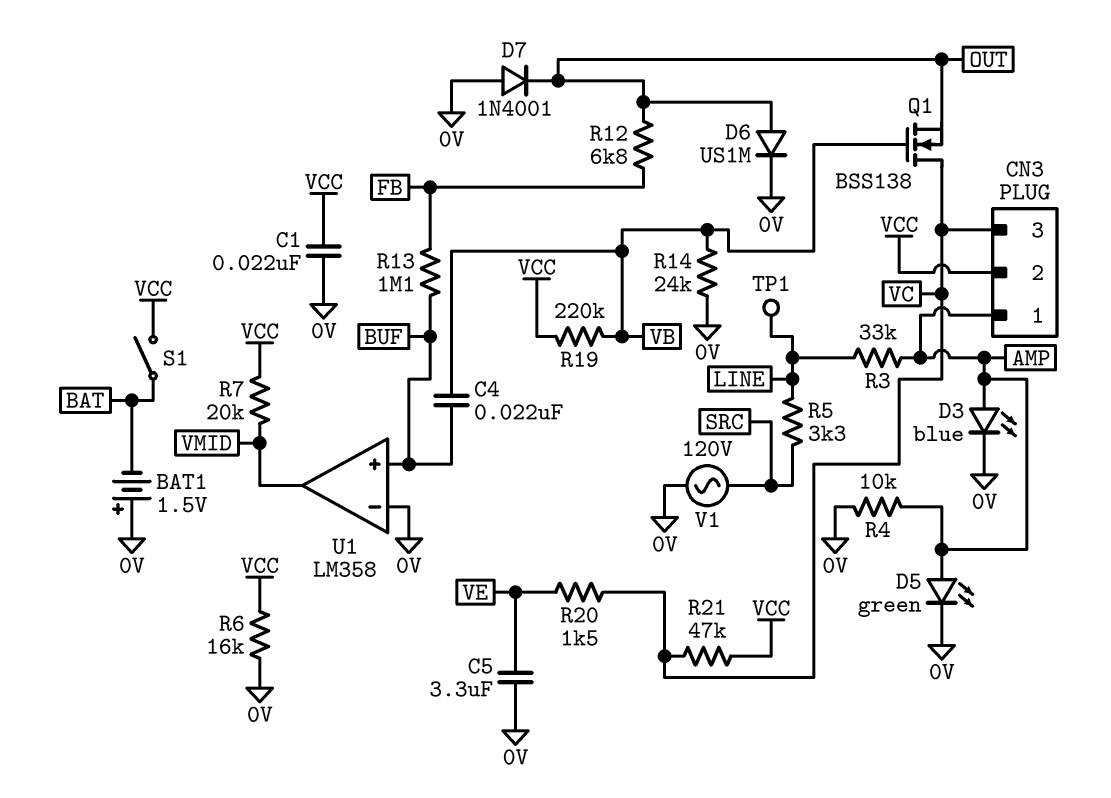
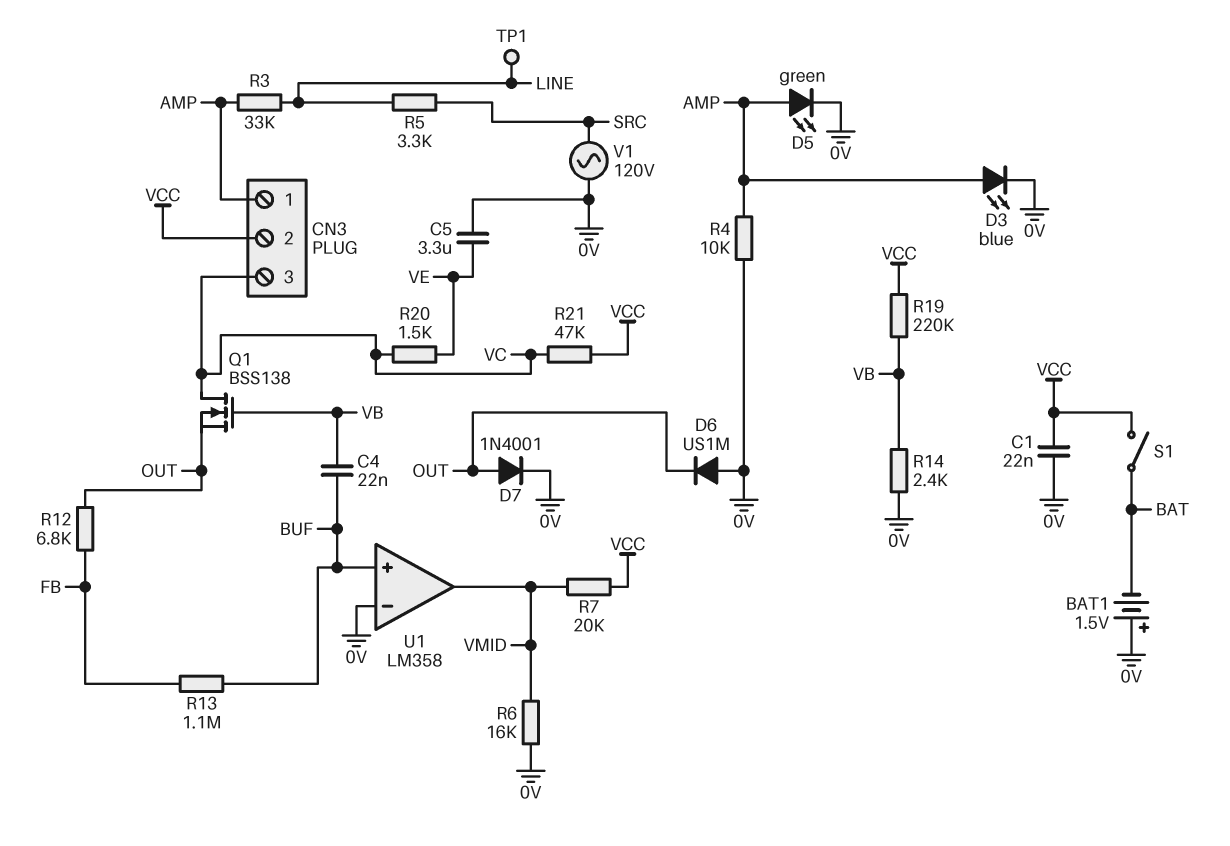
D6: diode US1M (A OUT, K 0V) -> diode US1M (A 0V, K OUT)
D7: diode 1N4001 (A 0V, K OUT) -> diode 1N4001 (A OUT, K 0V)
R6: 16k (0V, VCC) -> 16k (0V, VMID)
R14: 24k (0V, VB) -> 2.4k (0V, VB)

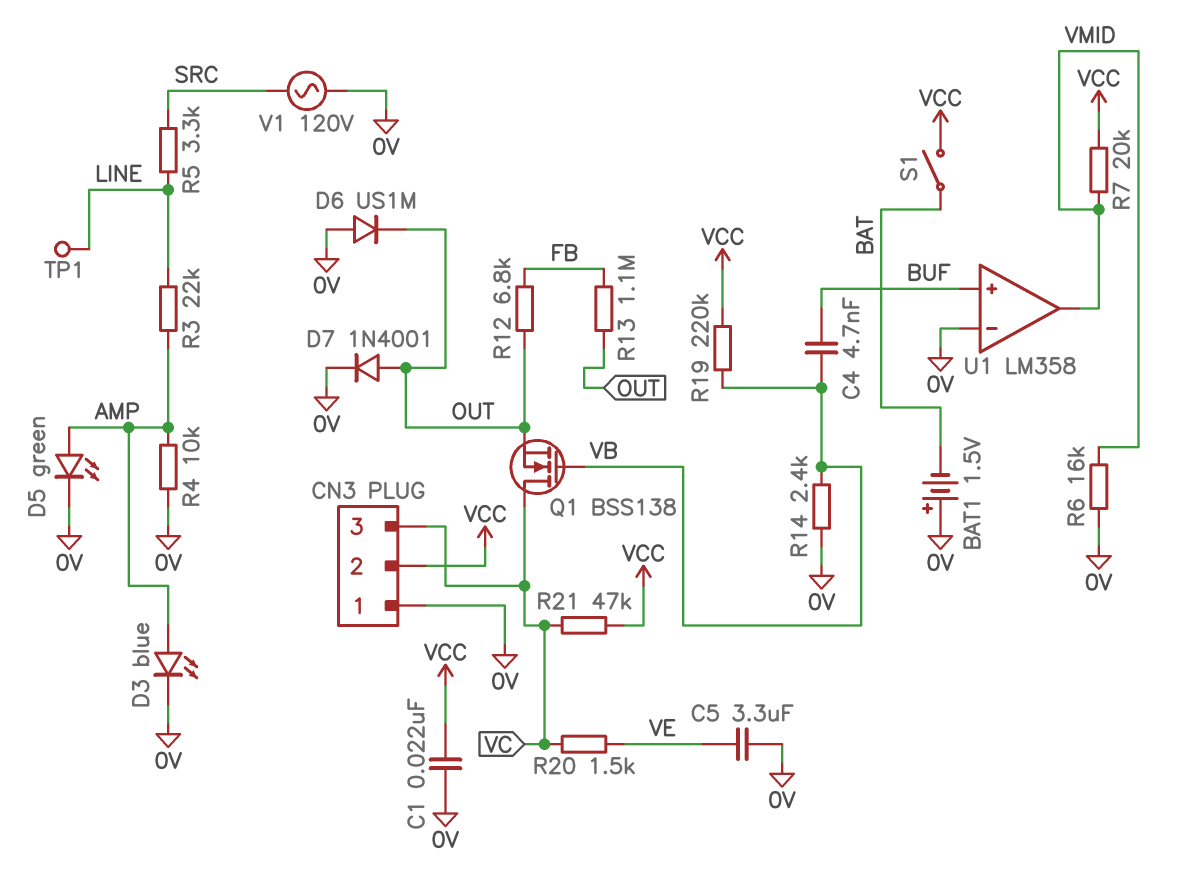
C4: 22nF (BUF, VB) -> 4.7nF (BUF, VB)
CN3 pin 1: AMP -> 0V
R3: 33k (AMP, LINE) -> 22k (AMP, LINE)
R13: 1.1M (BUF, FB) -> 1.1M (FB, OUT)

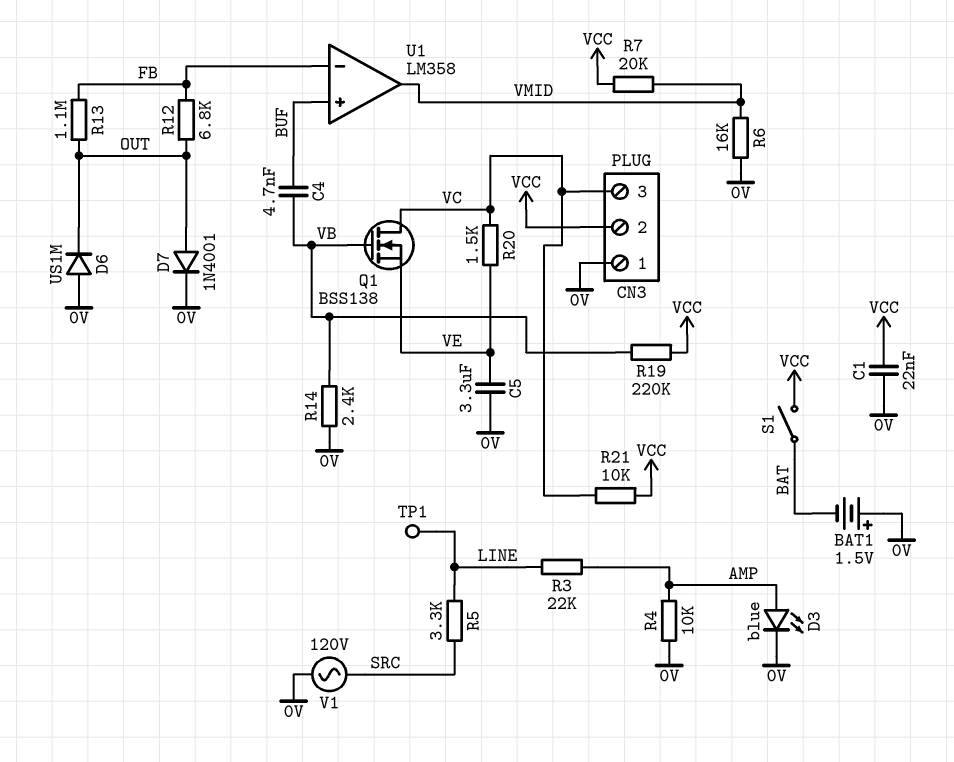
D5: LED green (A AMP, K 0V) -> none
Q1: NMOS BSS138 (G VB, D VC, S OUT) -> NMOS BSS138 (G VB, D VC, S VE)
R21: 47k (VC, VCC) -> 10k (VC, VCC)
U1 pin in-: 0V -> FB

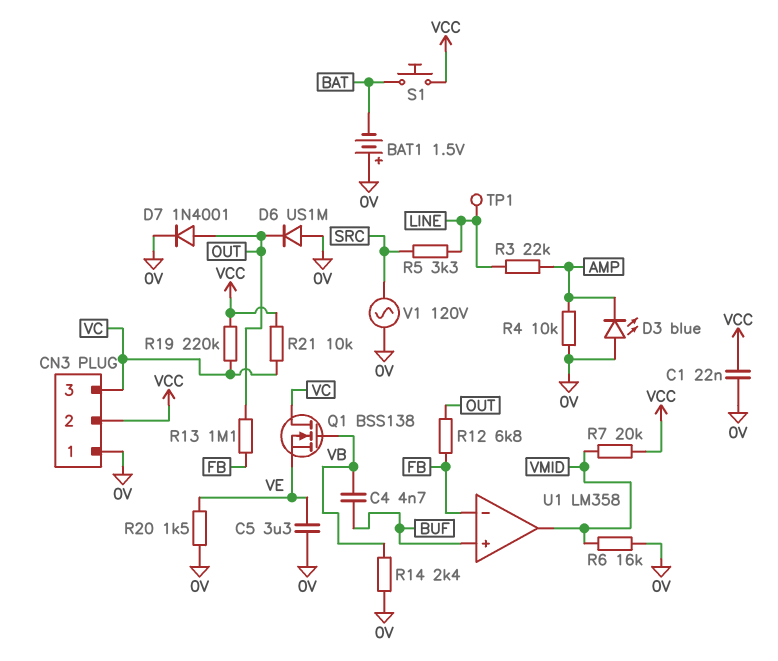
D3: LED blue (A AMP, K 0V) -> LED blue (A 0V, K AMP)
R19: 220k (VB, VCC) -> 220k (VC, VCC)
R20: 1.5k (VC, VE) -> 1.5k (0V, VE)
S1: switch (BAT, VCC) -> button (BAT, VCC)

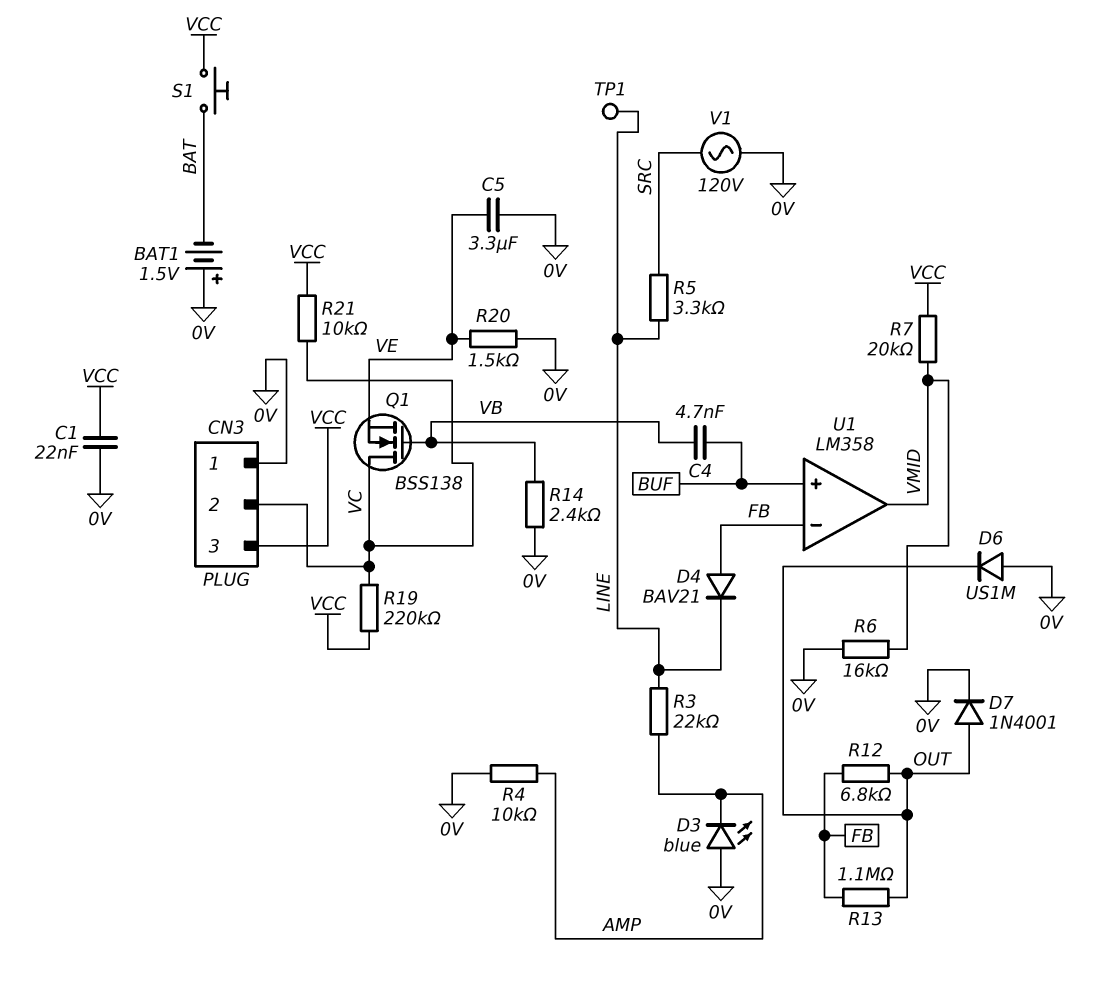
CN3 pin 2: VCC -> VC
CN3 pin 3: VC -> VCC
D4: none -> diode BAV21 (A FB, K LINE)

